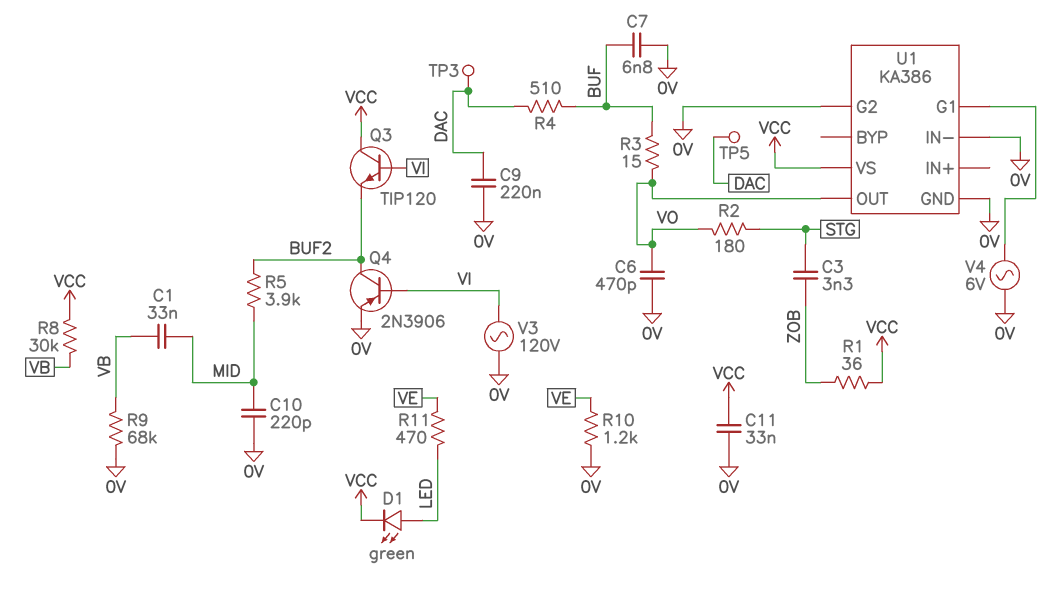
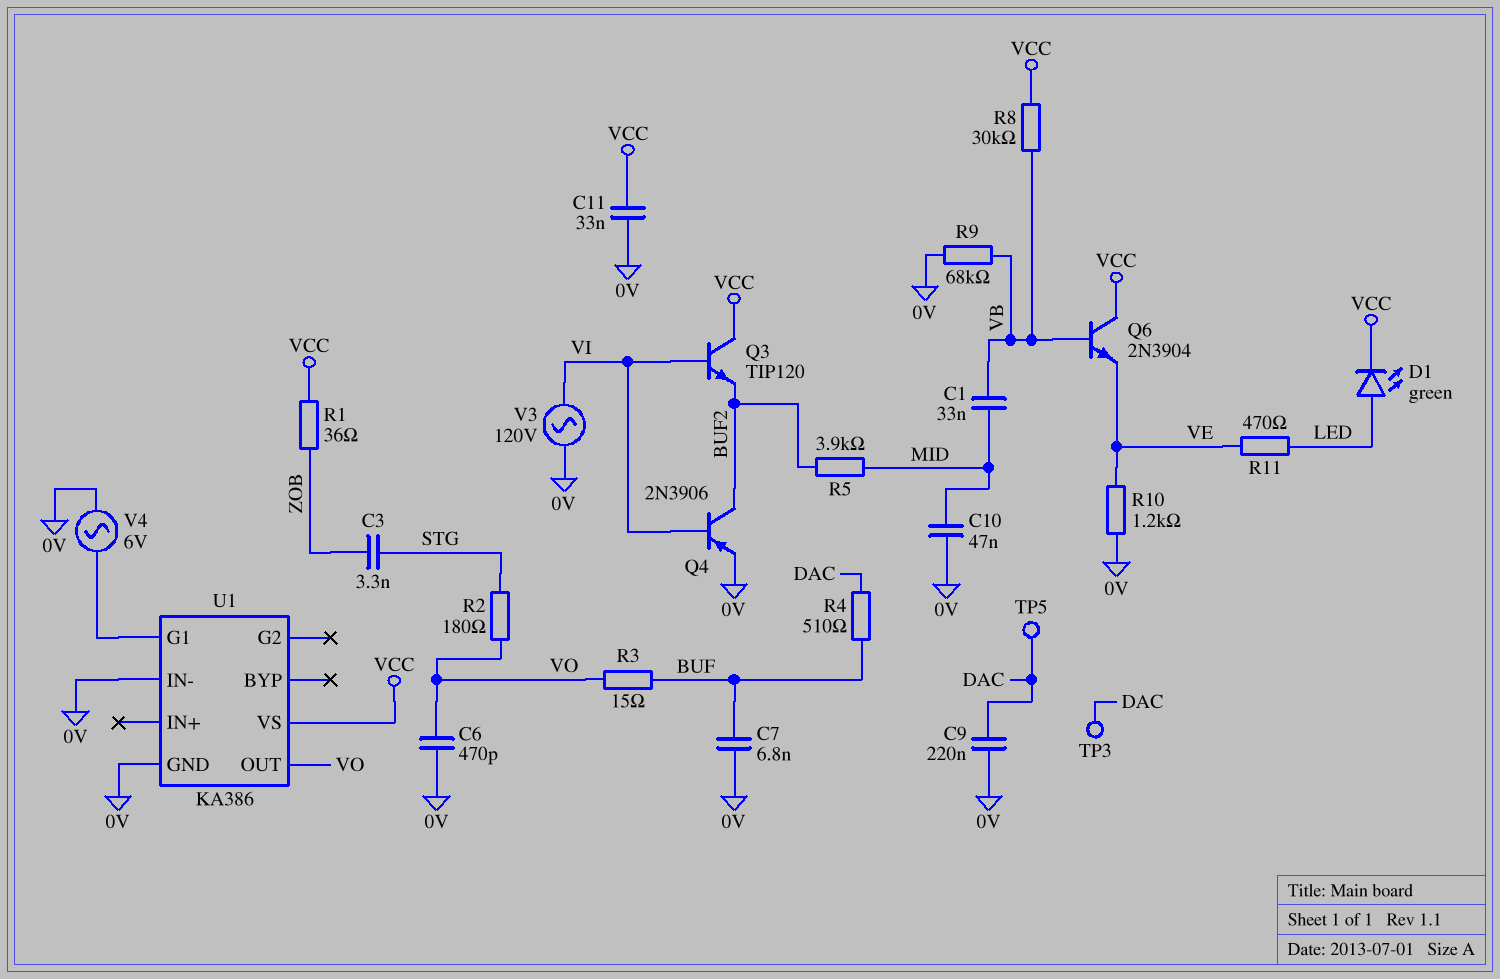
C10: 220pF (0V, MID) -> 47nF (0V, MID)
Q6: none -> NPN 2N3904 (B VB, C VCC, E VE)
U1 pin G2: 0V -> none

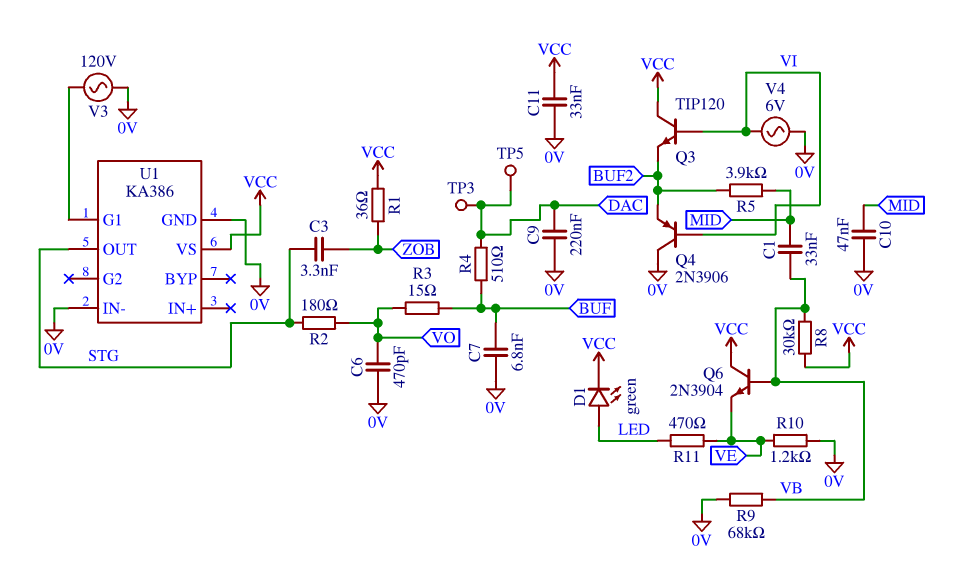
Q4: PNP 2N3906 (B VI, C BUF2, E 0V) -> PNP 2N3906 (B VI, C 0V, E BUF2)
U1 pin OUT: VO -> STG
V3: AC 120V (0V, VI) -> AC 120V (0V, U1/G1)
V4: AC 6V (0V, U1/G1) -> AC 6V (0V, VI)

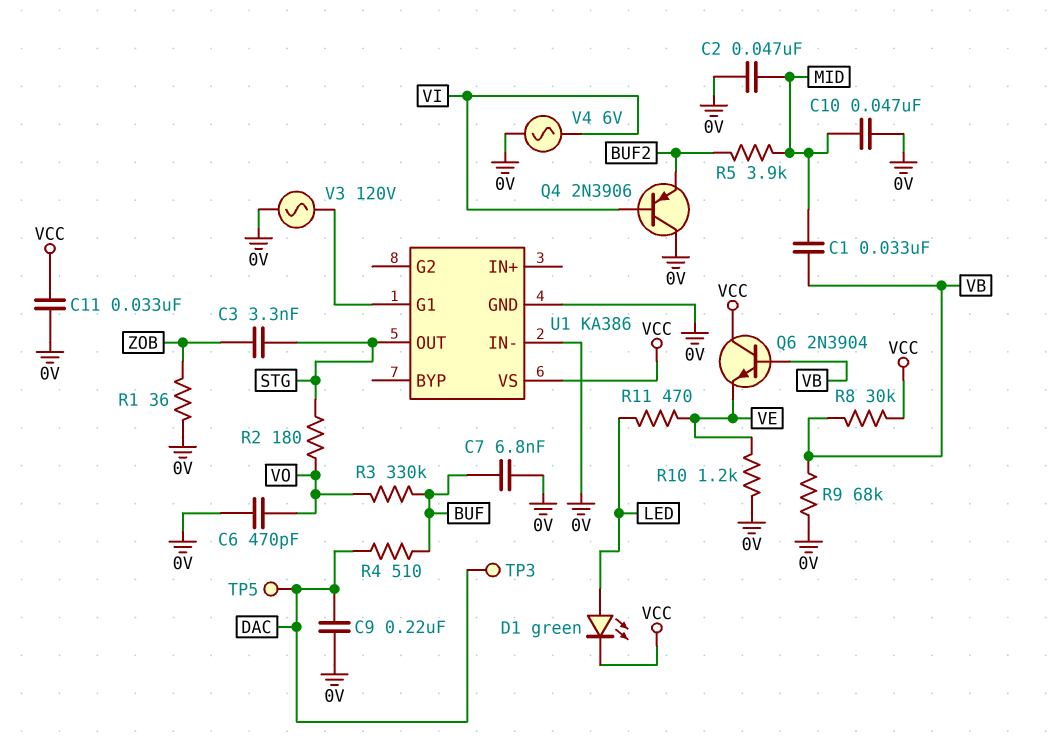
C2: none -> 47nF (0V, MID)
Q3: NPN TIP120 (B VI, C VCC, E BUF2) -> none
R1: 36 (VCC, ZOB) -> 36 (0V, ZOB)
R3: 15 (BUF, VO) -> 330k (BUF, VO)

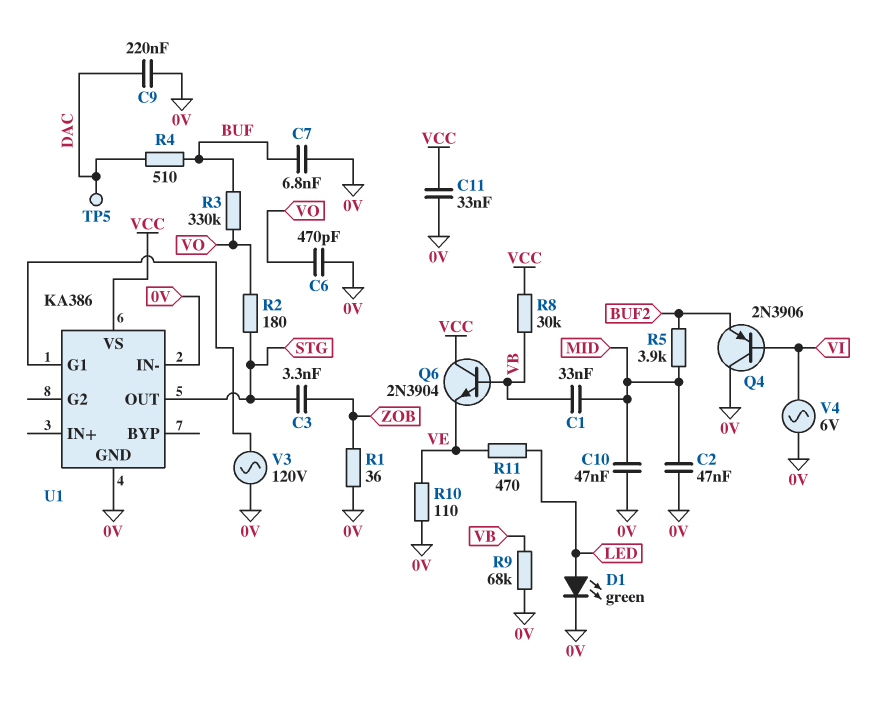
D1: LED green (A LED, K VCC) -> LED green (A LED, K 0V)
R10: 1.2k (0V, VE) -> 110 (0V, VE)
TP3: test point (DAC) -> none

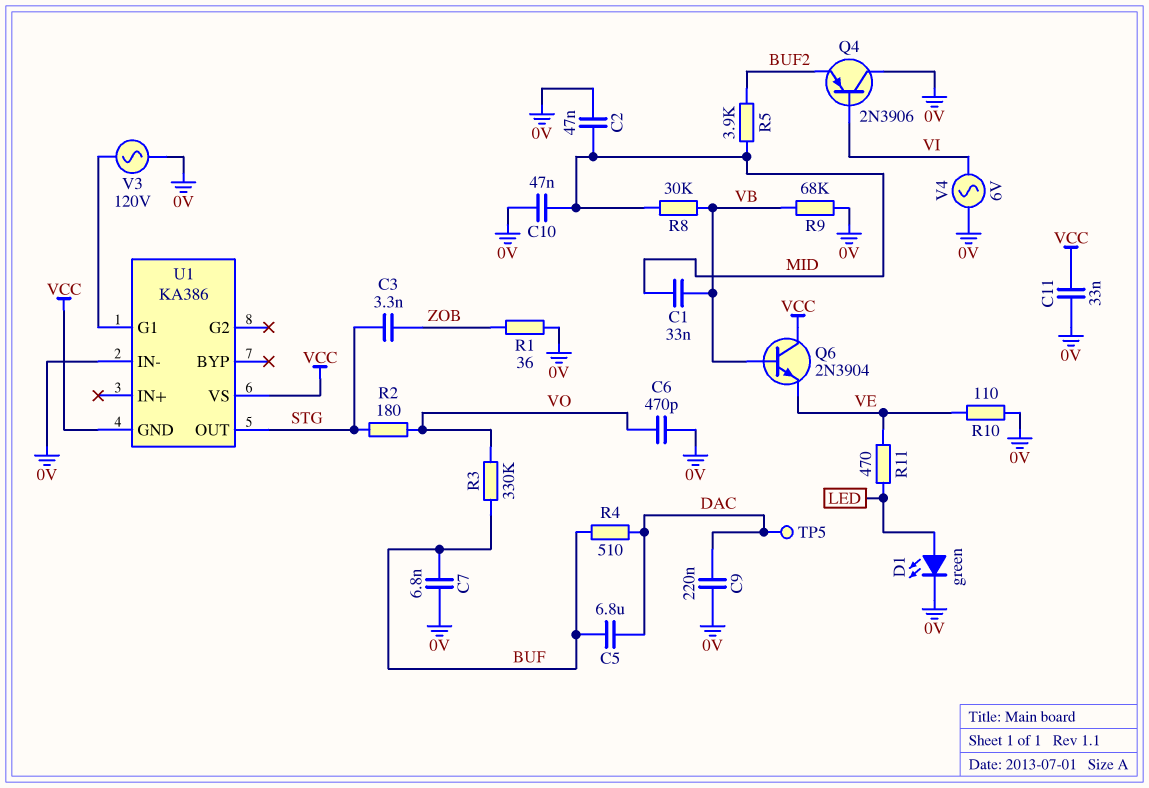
C5: none -> 6.8uF (BUF, DAC)
R8: 30k (VB, VCC) -> 30k (MID, VB)
U1 pin GND: 0V -> VCC

